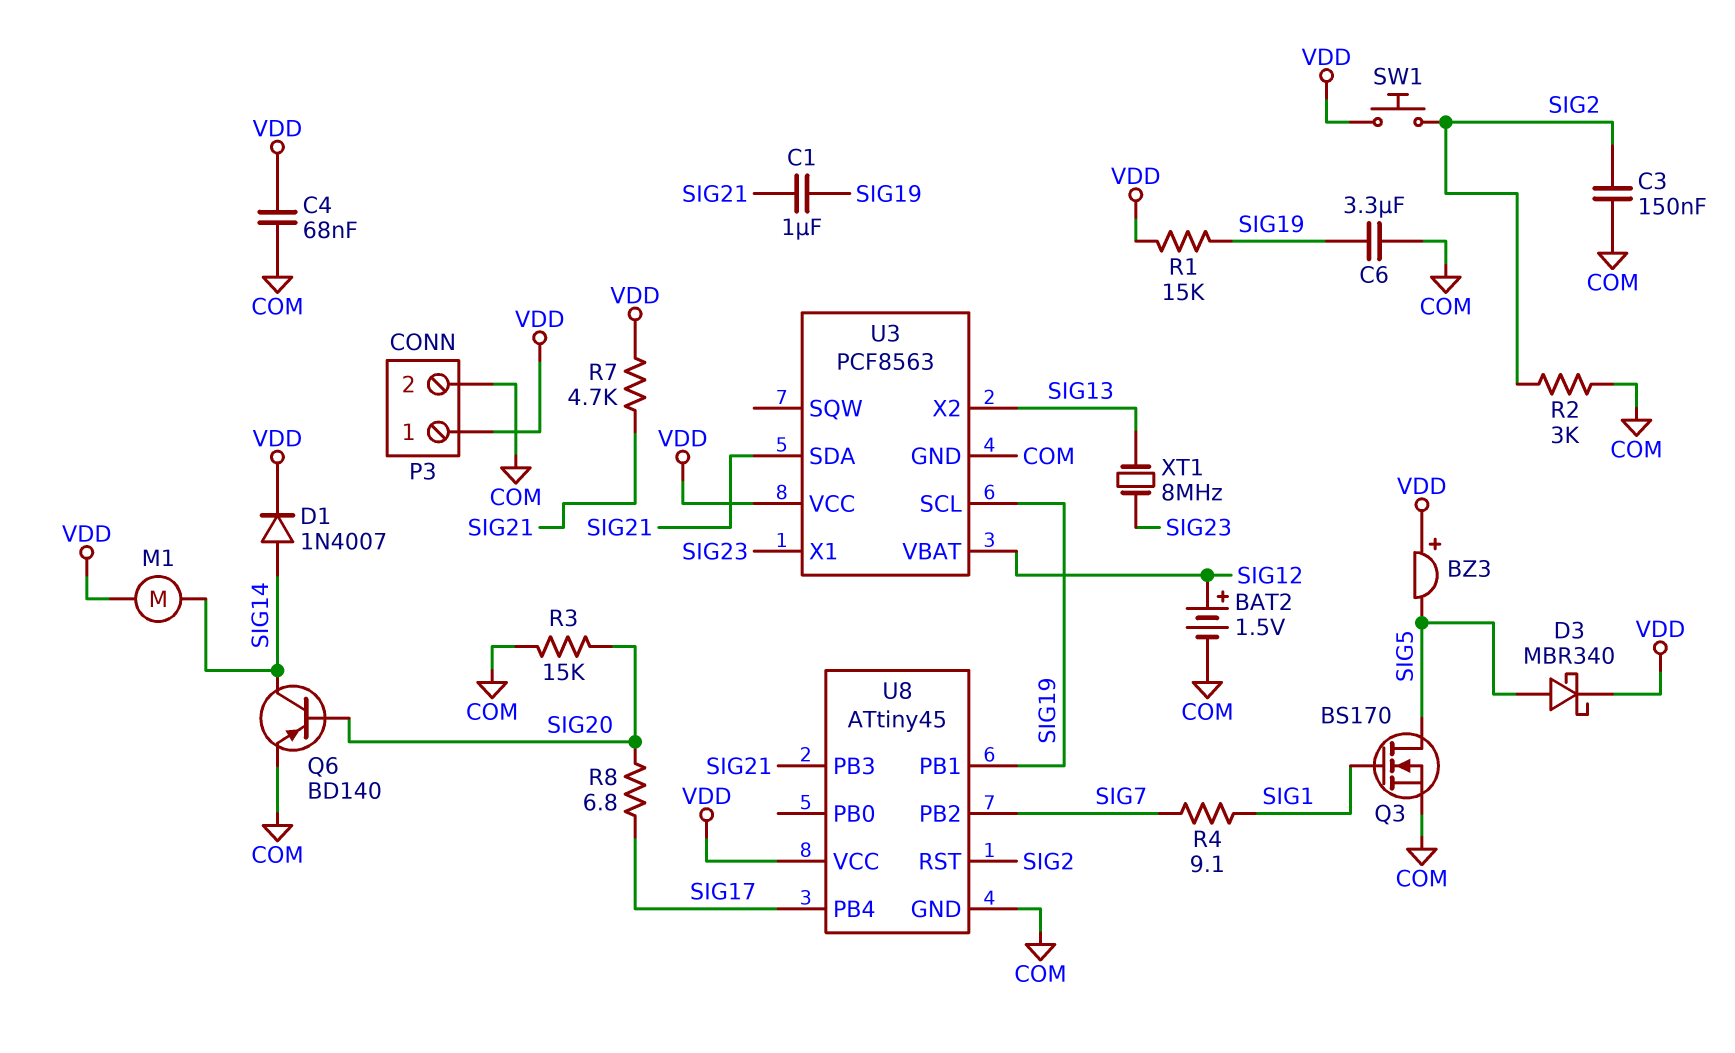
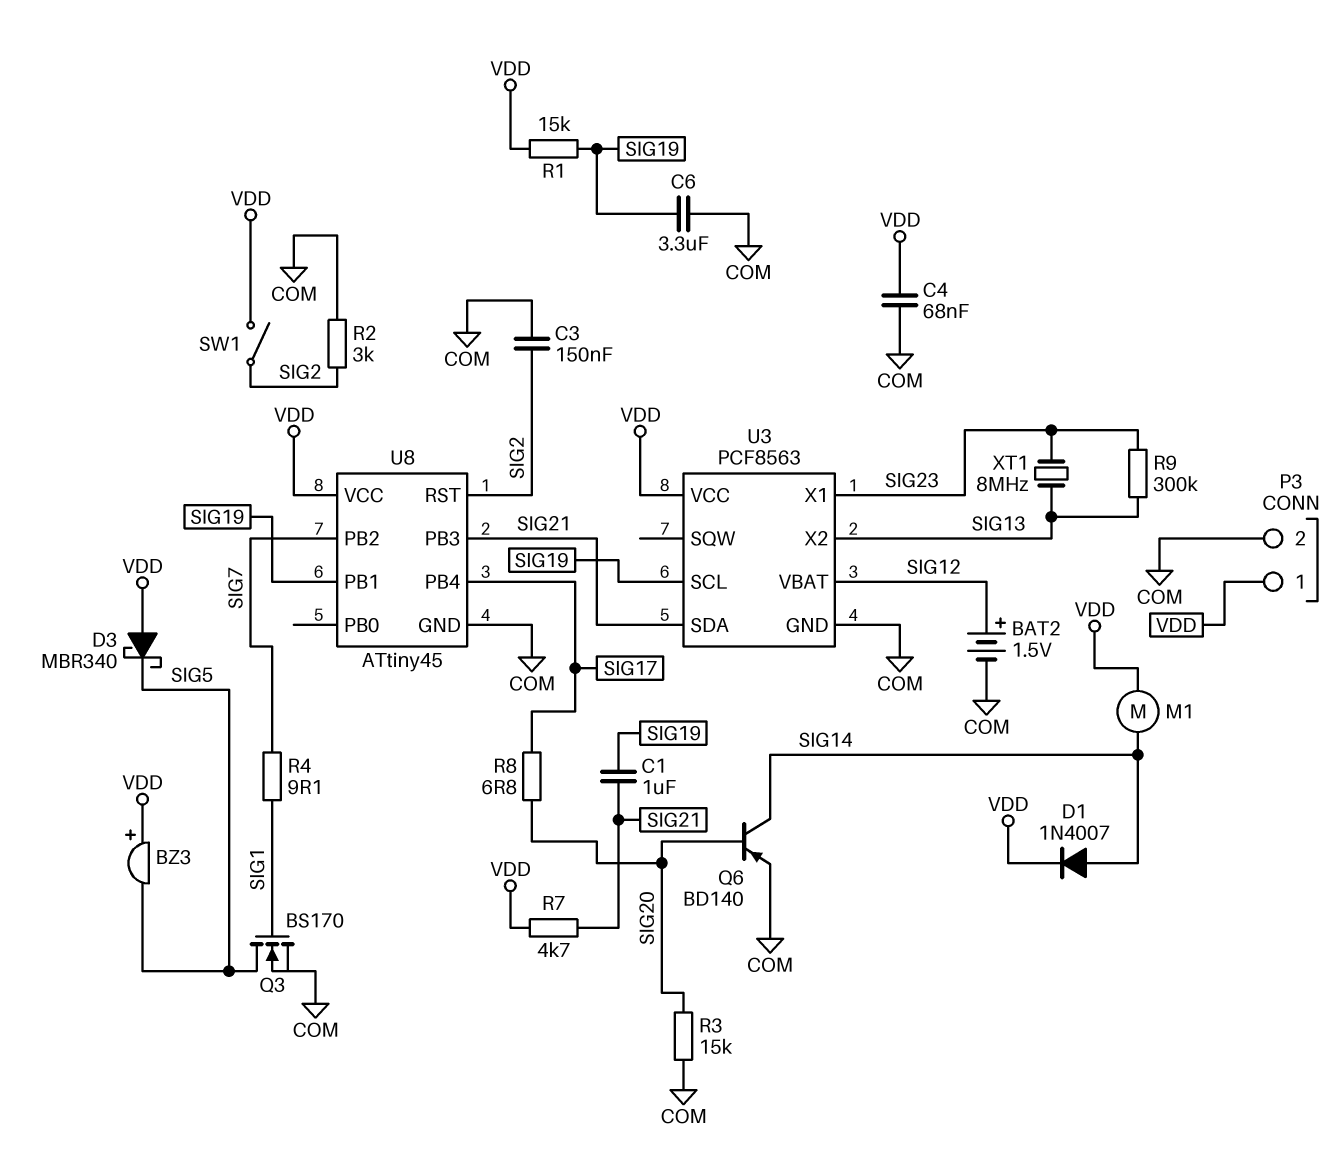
D3: schottky MBR340 (A SIG5, K VDD) -> schottky MBR340 (A VDD, K SIG5)
R9: none -> 300k (SIG13, SIG23)
SW1: button (SIG2, VDD) -> switch (SIG2, VDD)

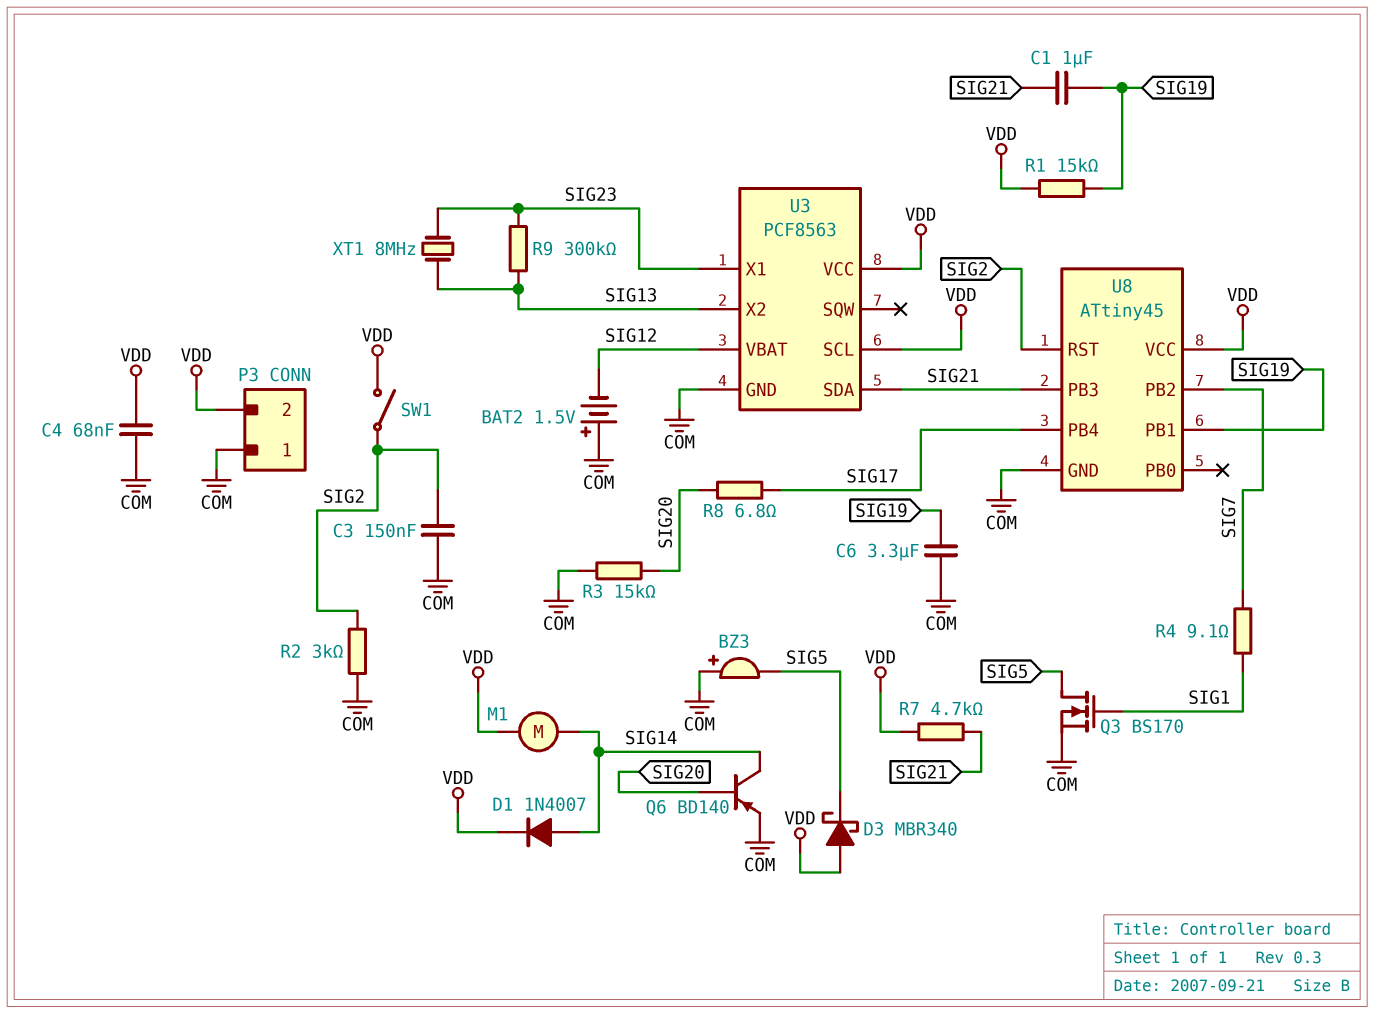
BAT2: 1.5V (plus SIG12, minus COM) -> 1.5V (plus COM, minus SIG12)
BZ3: buzzer (plus VDD, minus SIG5) -> buzzer (plus COM, minus SIG5)
P3 pin 1: VDD -> COM
P3 pin 2: COM -> VDD
U3 pin SCL: SIG19 -> VDD

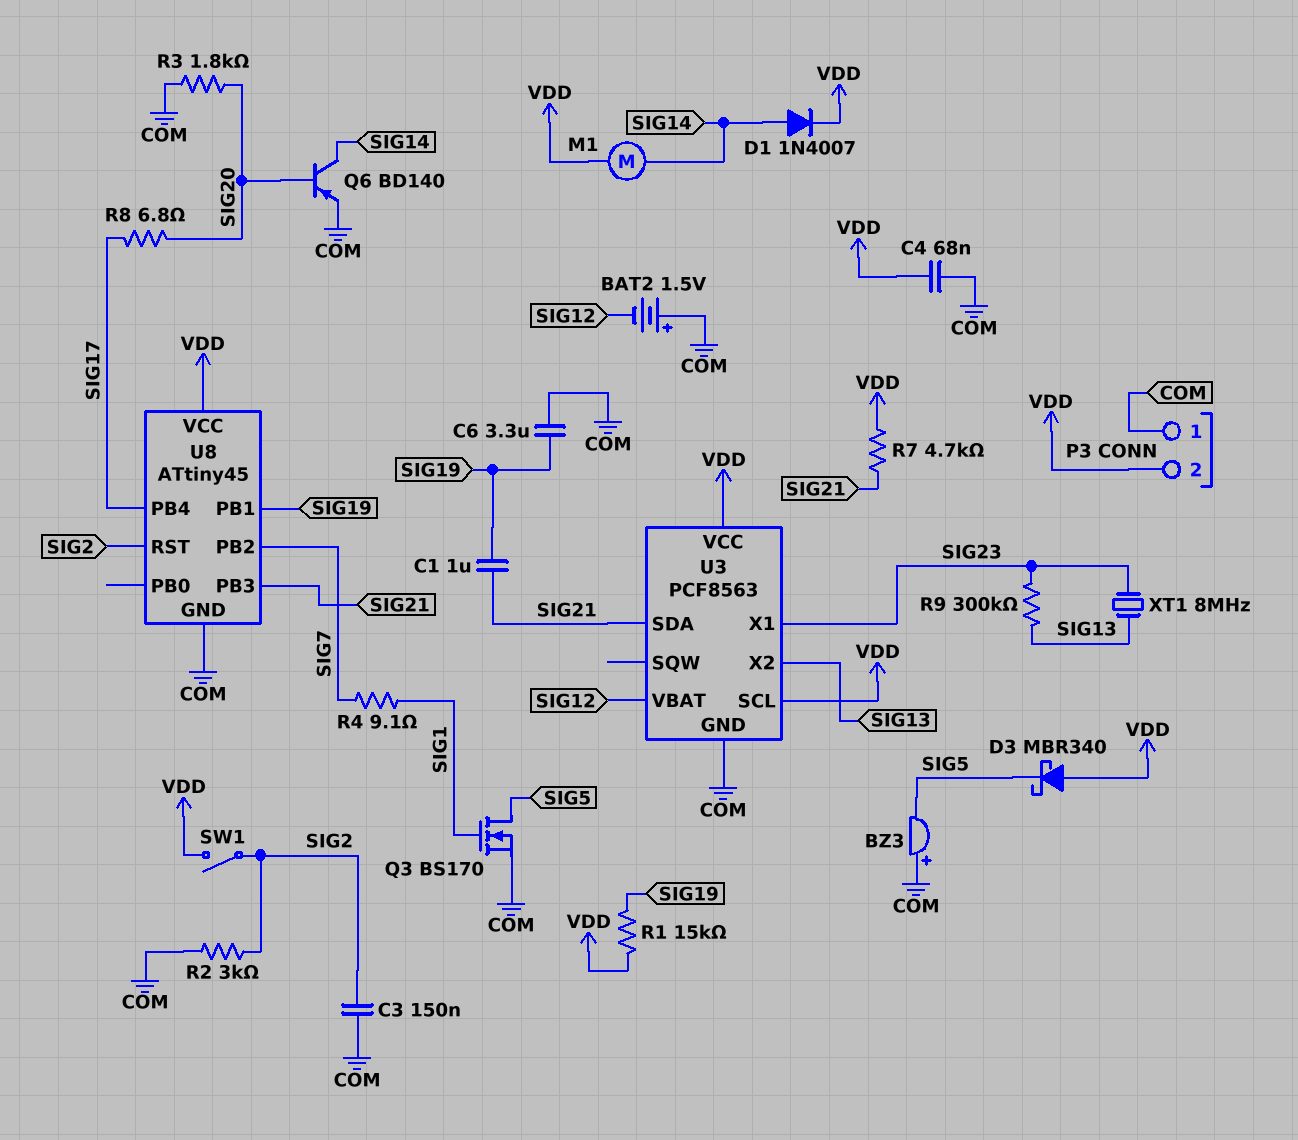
R3: 15k (COM, SIG20) -> 1.8k (COM, SIG20)

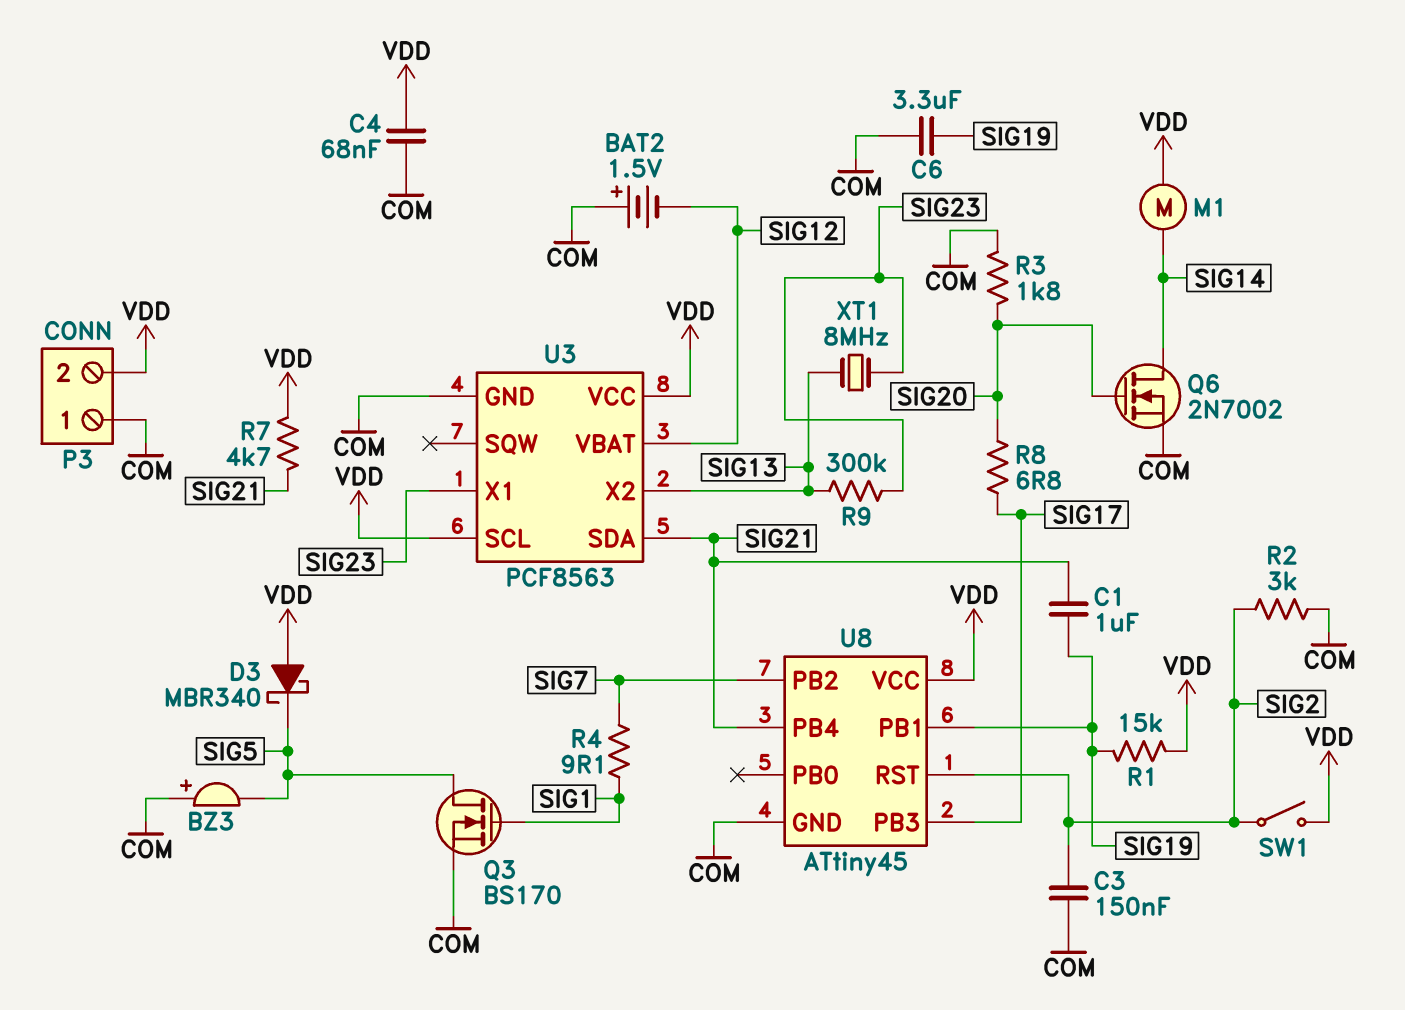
D1: diode 1N4007 (A SIG14, K VDD) -> none
Q6: PNP BD140 (B SIG20, C SIG14, E COM) -> NMOS 2N7002 (G SIG20, D SIG14, S COM)
U8 pin PB3: SIG21 -> SIG17
U8 pin PB4: SIG17 -> SIG21

